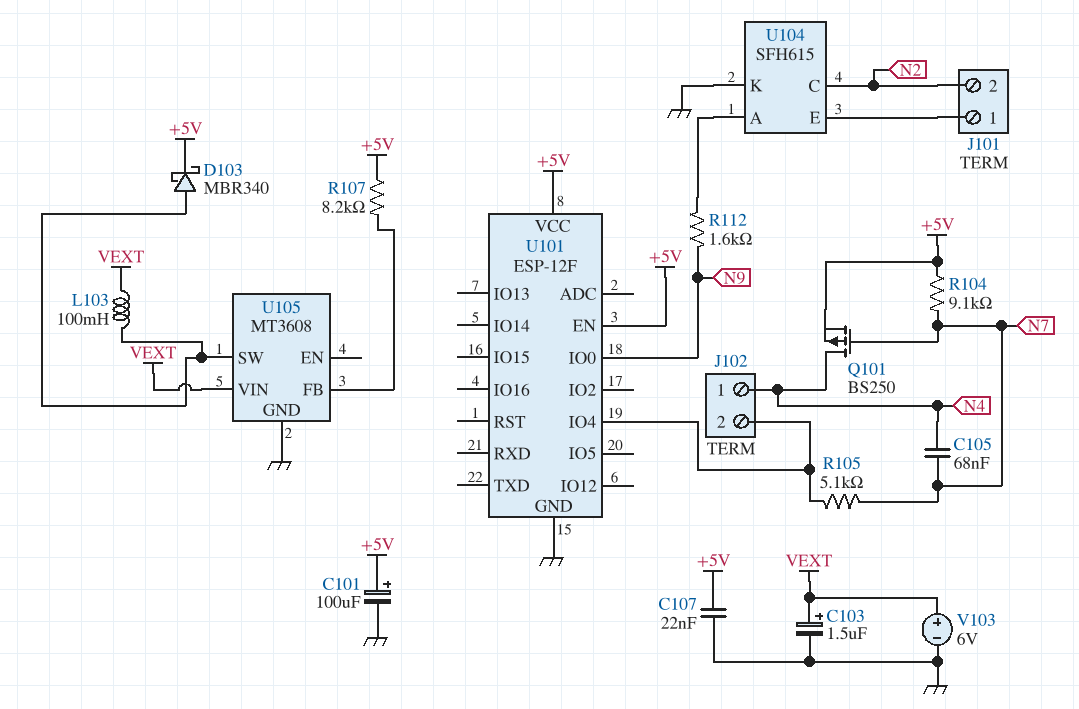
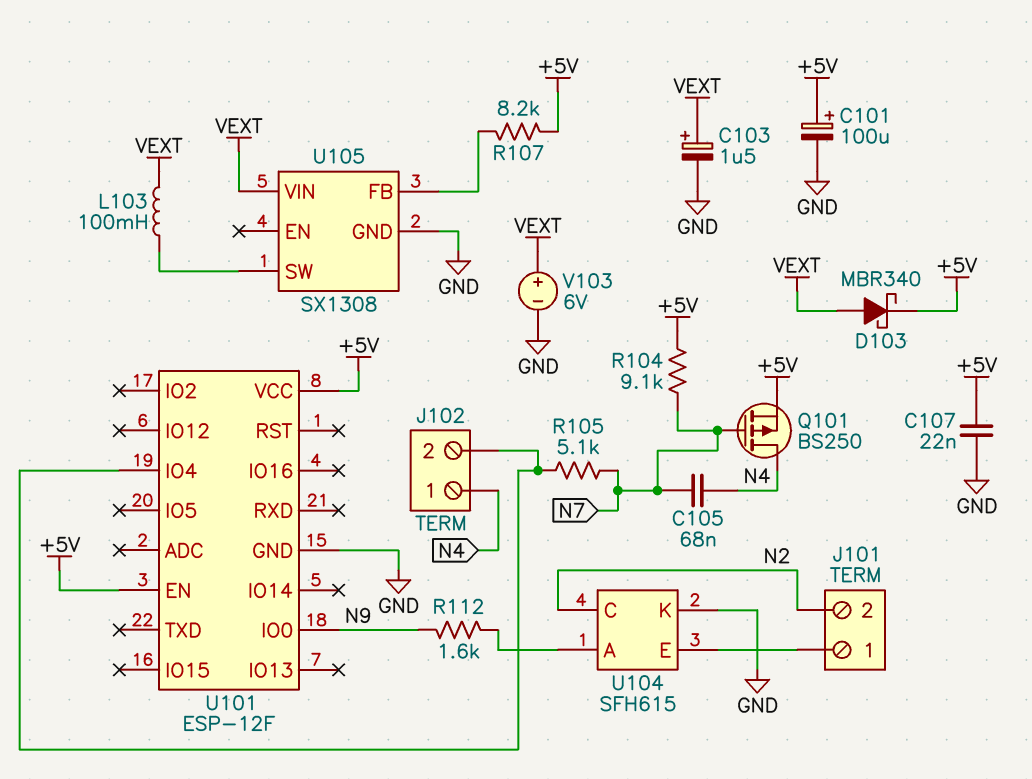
D103: schottky MBR340 (A U105/SW, K +5V) -> schottky MBR340 (A VEXT, K +5V)
U105: MT3608 -> SX1308

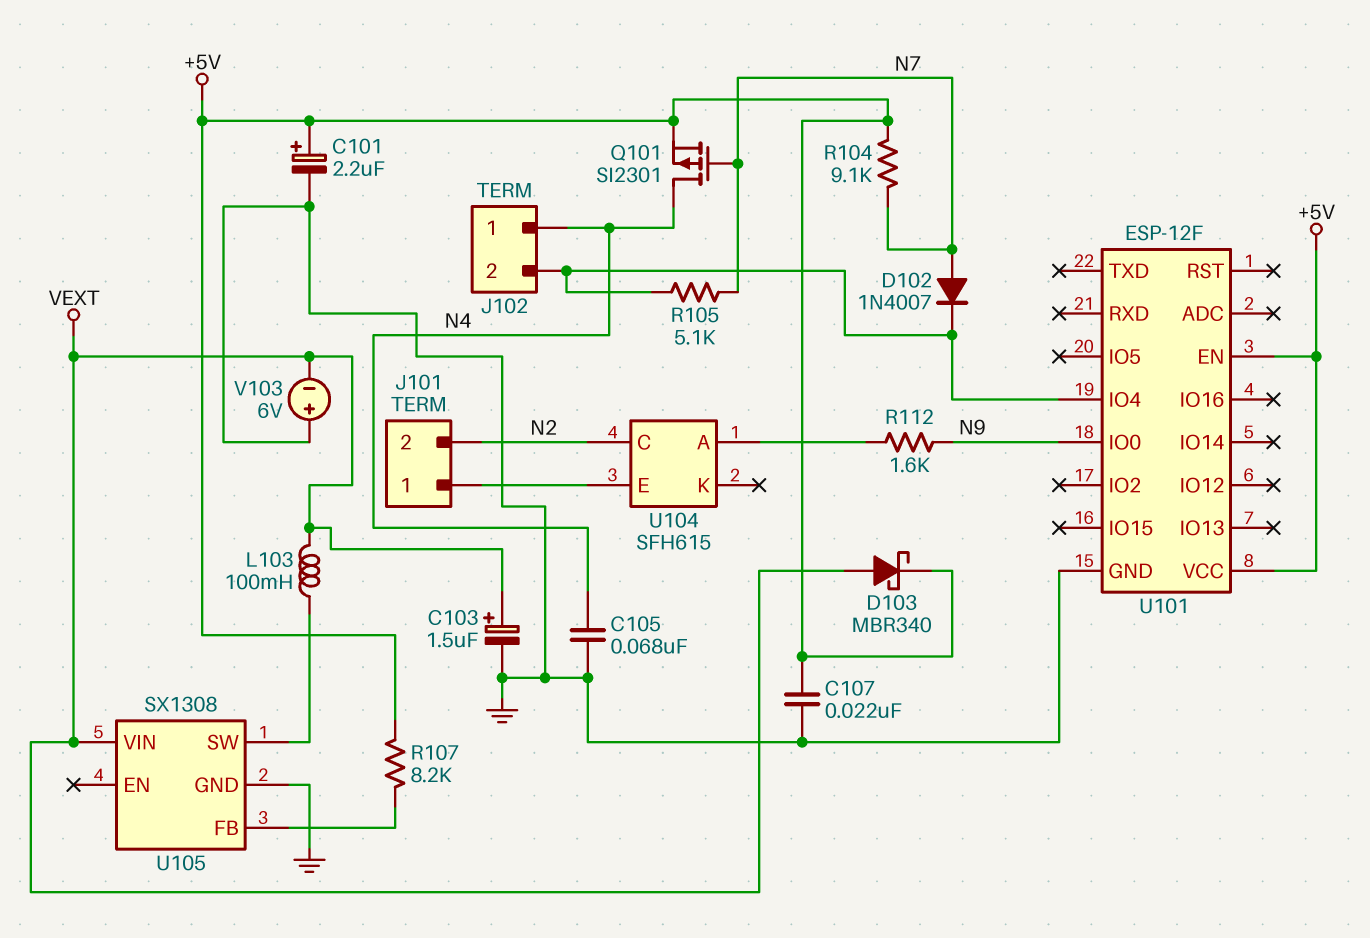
C101: 100uF (plus +5V, minus GND) -> 2.2uF (plus +5V, minus GND)
C105: 68nF (N4, N7) -> 68nF (GND, N4)
D102: none -> diode 1N4007 (A N7, K J102/2)
Q101: PMOS BS250 (G N7, D N4, S +5V) -> PMOS SI2301 (G N7, D N4, S +5V)
U104 pin K: GND -> none
V103: 6V (plus VEXT, minus GND) -> 6V (plus GND, minus VEXT)

